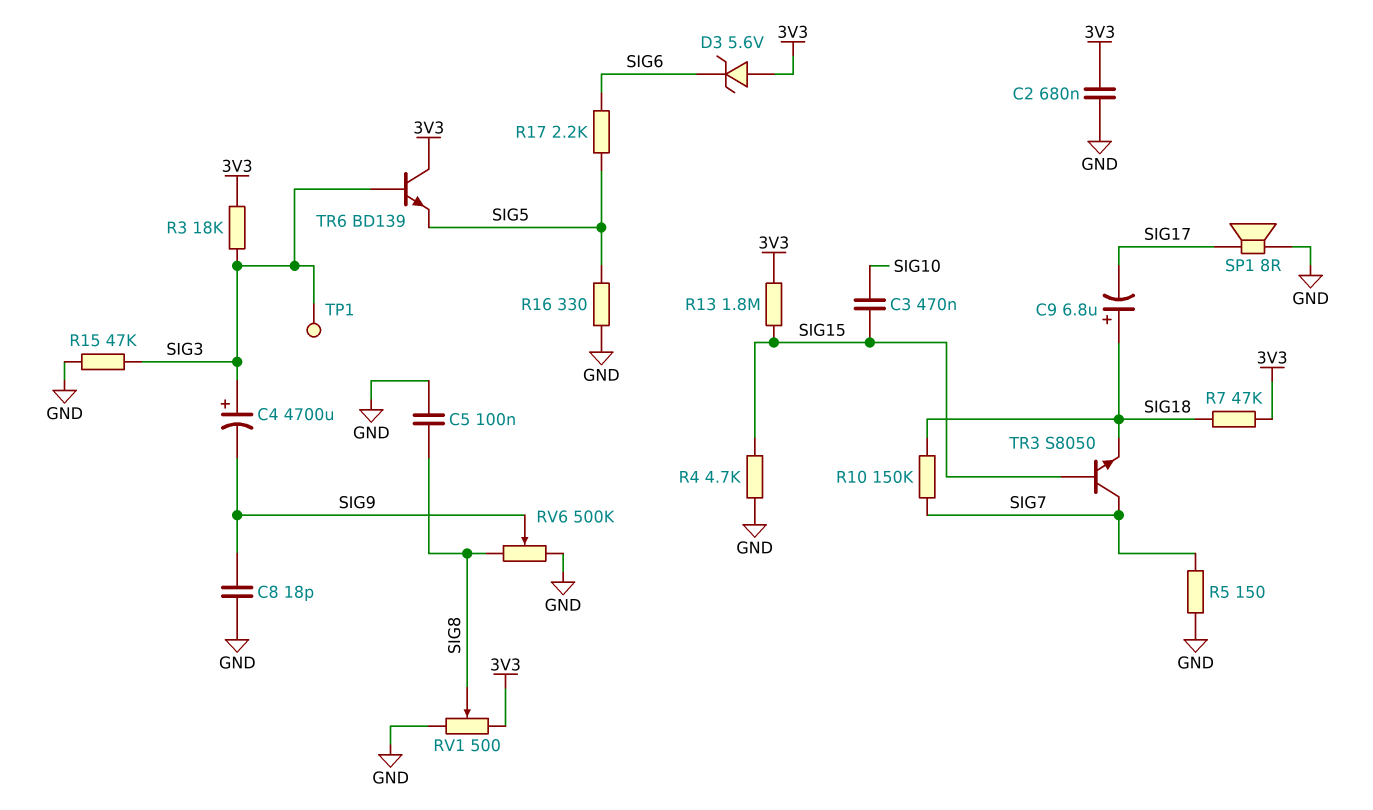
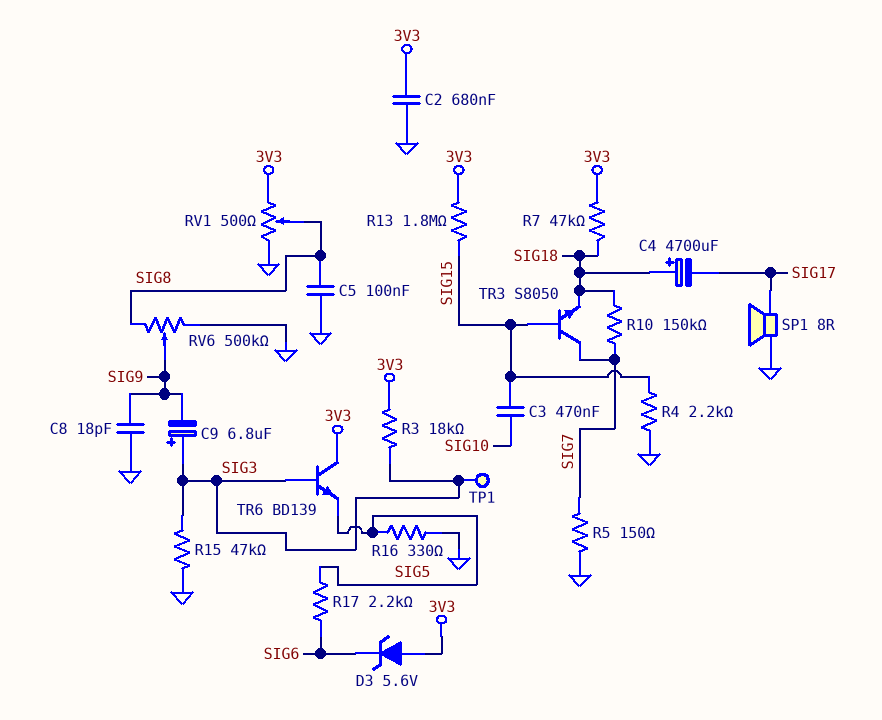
C4: 4700uF (plus SIG3, minus SIG9) -> 4700uF (plus SIG18, minus SIG17)
C9: 6.8uF (plus SIG18, minus SIG17) -> 6.8uF (plus SIG3, minus SIG9)
R4: 4.7k (GND, SIG15) -> 2.2k (GND, SIG15)

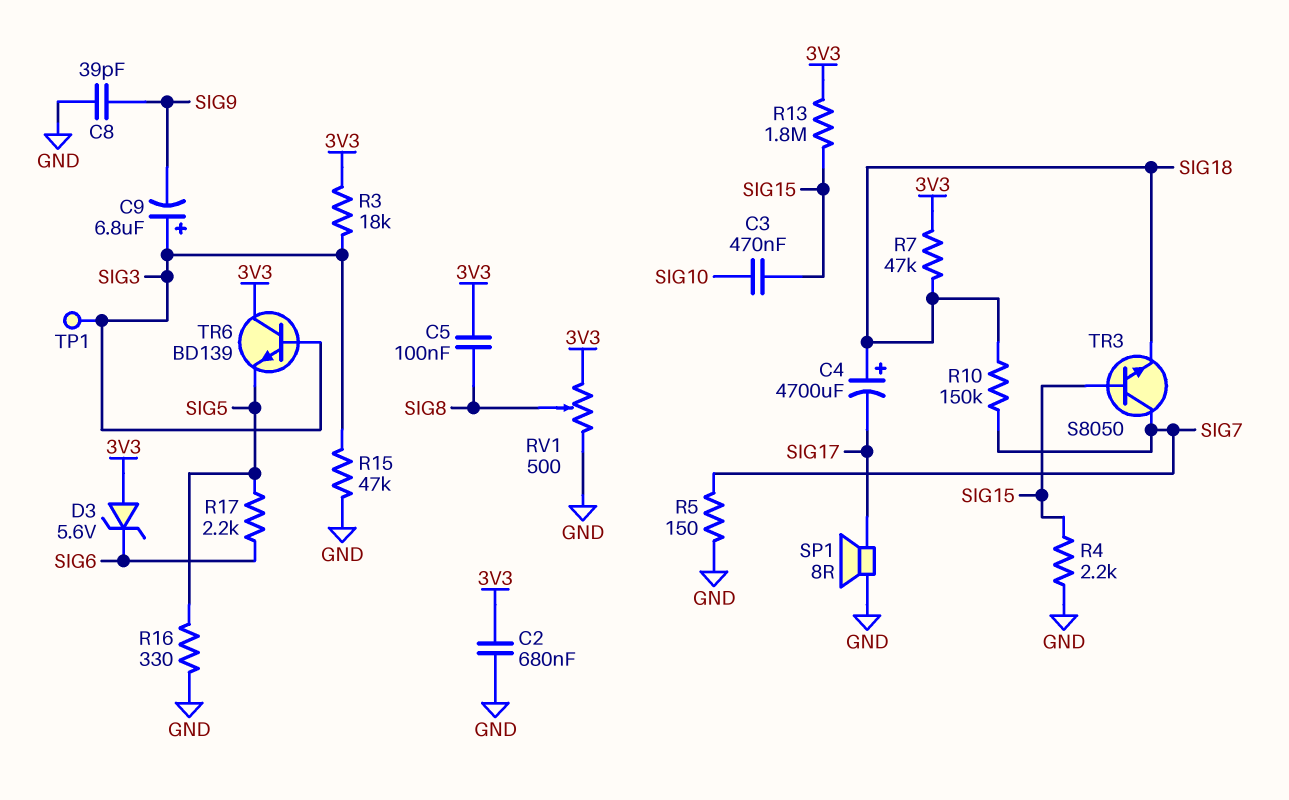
C5: 100nF (GND, SIG8) -> 100nF (3V3, SIG8)
C8: 18pF (GND, SIG9) -> 39pF (GND, SIG9)
RV6: 500k (GND, SIG8, wiper SIG9) -> none

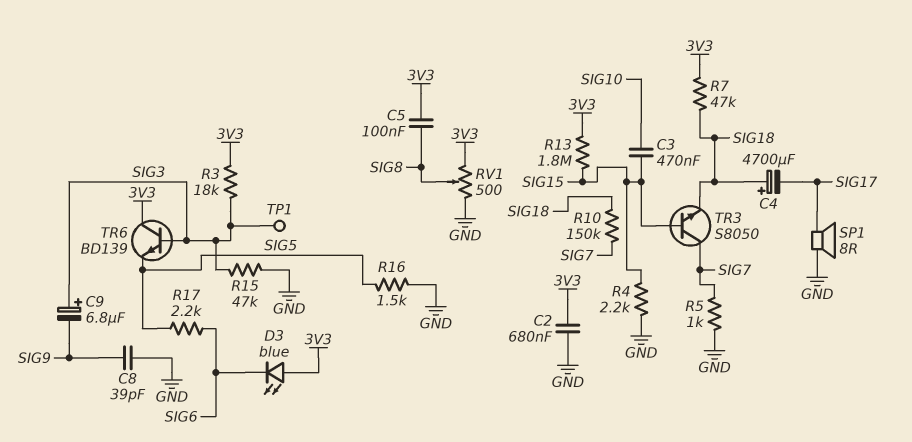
D3: zener 5.6V (A 3V3, K SIG6) -> LED blue (A 3V3, K SIG6)
R5: 150 (GND, SIG7) -> 1k (GND, SIG7)
R16: 330 (GND, SIG5) -> 1.5k (GND, SIG5)

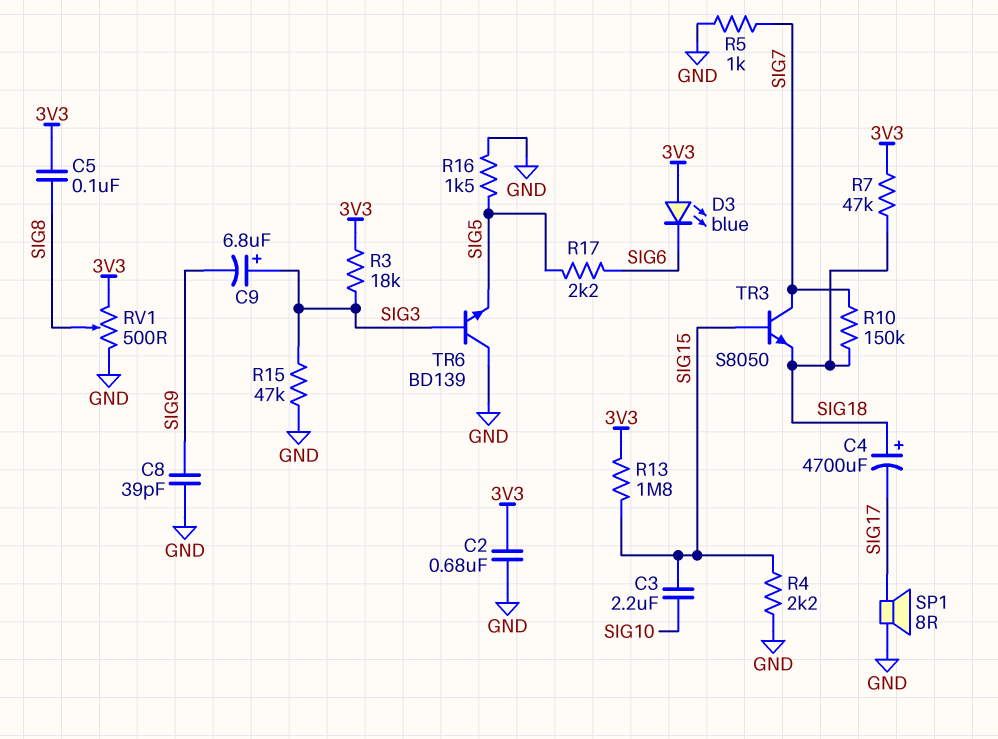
C3: 470nF (SIG10, SIG15) -> 2.2uF (SIG10, SIG15)
TP1: test point (SIG3) -> none
TR6: NPN BD139 (B SIG3, C 3V3, E SIG5) -> NPN BD139 (B SIG3, C GND, E SIG5)

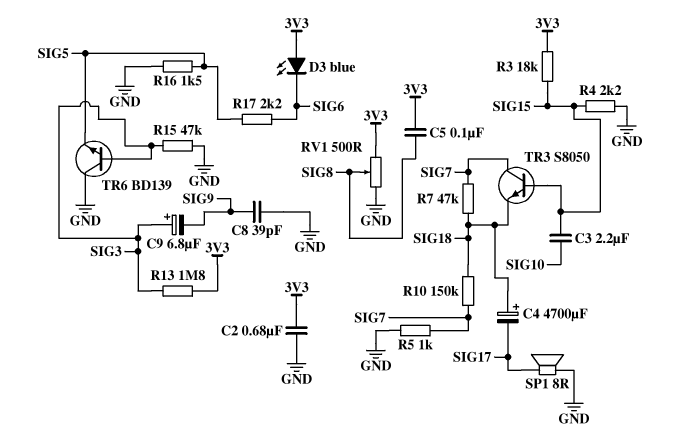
R3: 18k (3V3, SIG3) -> 18k (3V3, SIG15)
R7: 47k (3V3, SIG18) -> 47k (SIG7, SIG18)
R13: 1.8M (3V3, SIG15) -> 1.8M (3V3, SIG3)

